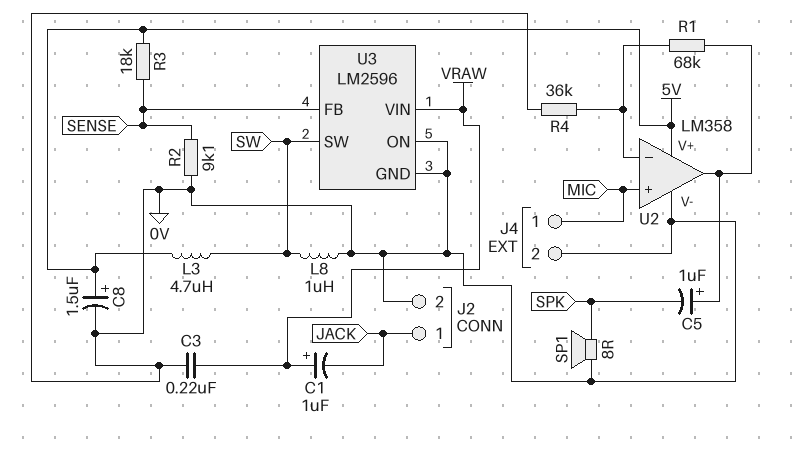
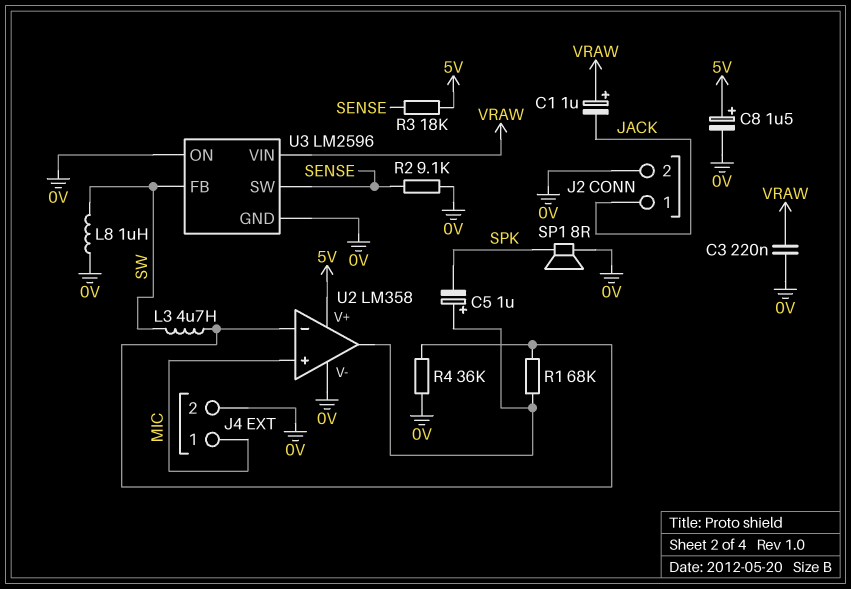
L3: 4.7uH (5V, SW) -> 4.7uH (SW, U2/in-)
U3 pin FB: SENSE -> SW
U3 pin SW: SW -> SENSE

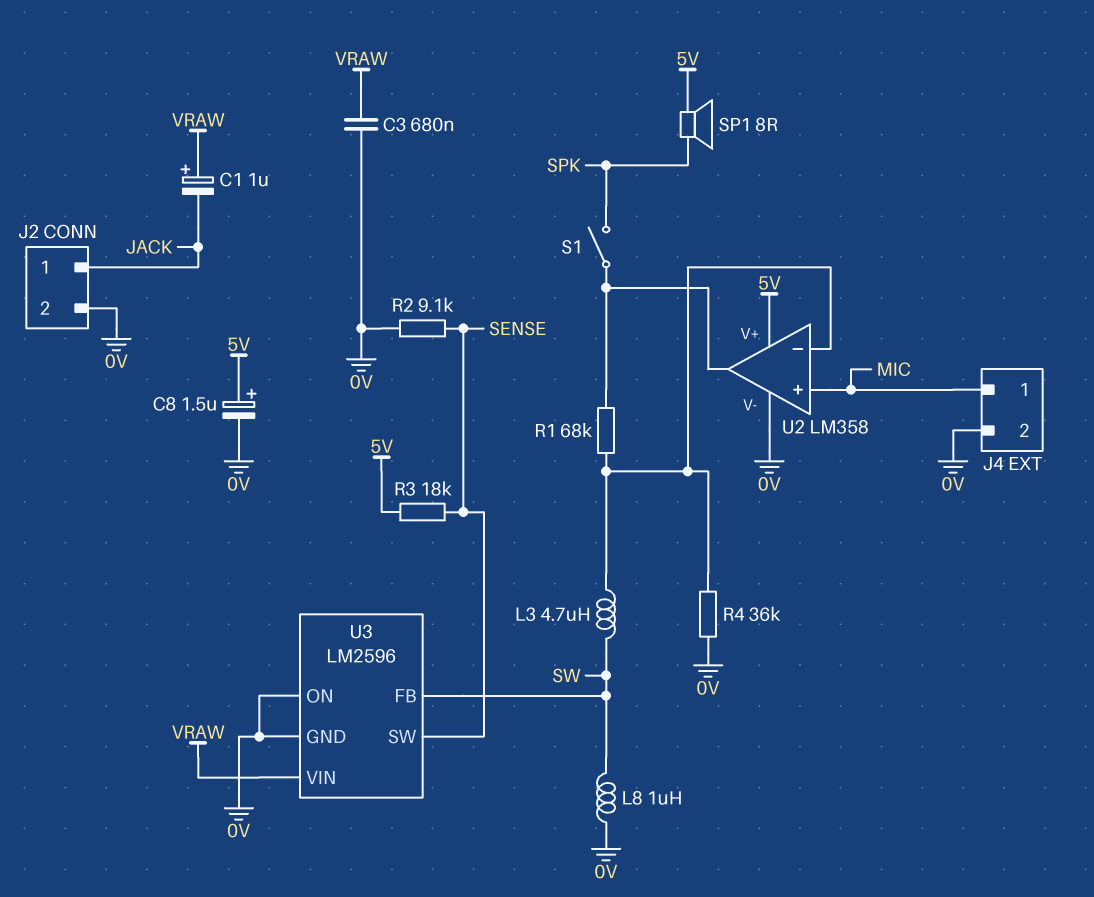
C3: 220nF (0V, VRAW) -> 680nF (0V, VRAW)
C5: 1uF (plus U2/out, minus SPK) -> none
S1: none -> switch (SPK, U2/out)
SP1: speaker 8R (0V, SPK) -> speaker 8R (5V, SPK)

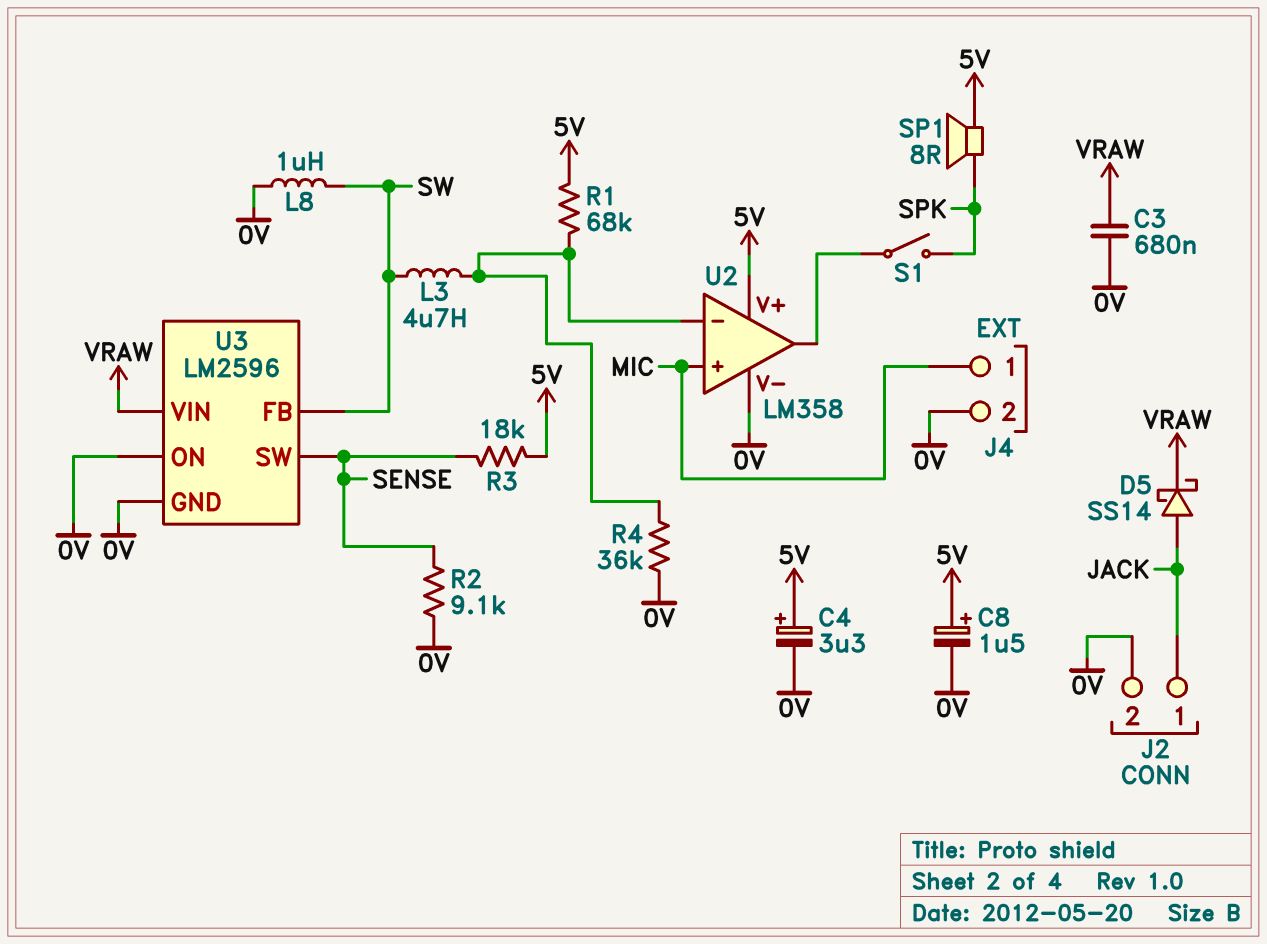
C1: 1uF (plus VRAW, minus JACK) -> none
C4: none -> 3.3uF (plus 5V, minus 0V)
D5: none -> schottky SS14 (A JACK, K VRAW)
R1: 68k (U2/in-, U2/out) -> 68k (5V, U2/in-)

